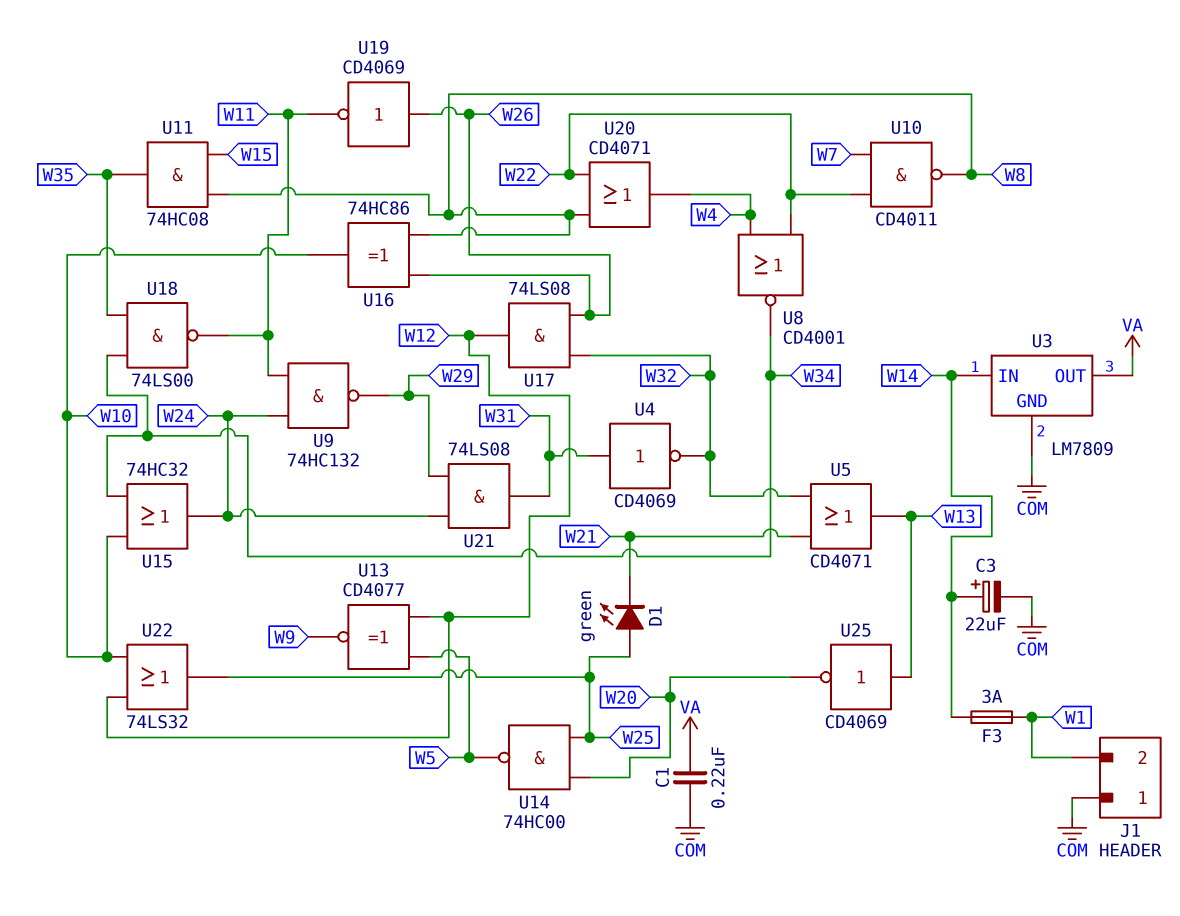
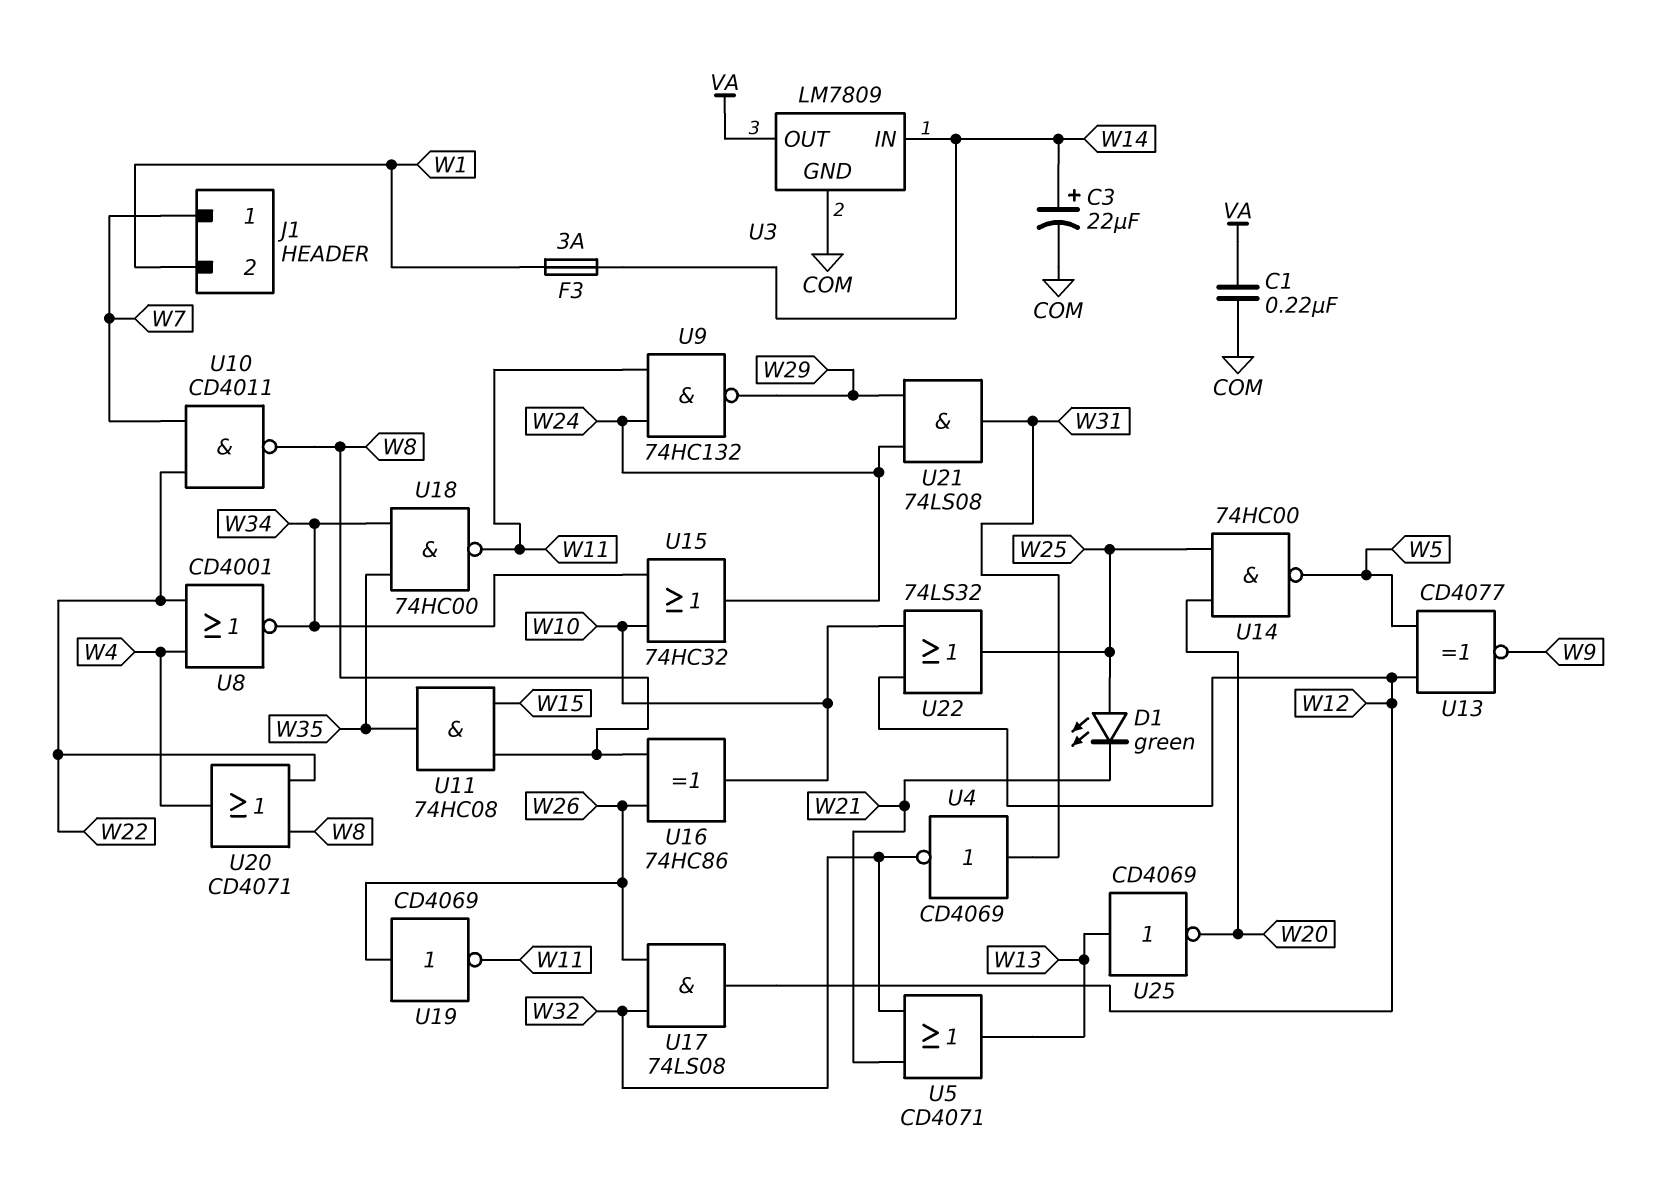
J1 pin 1: COM -> W7
U18: NAND 74LS00 (in W34, in W35, out W11) -> NAND 74HC00 (in W34, in W35, out W11)

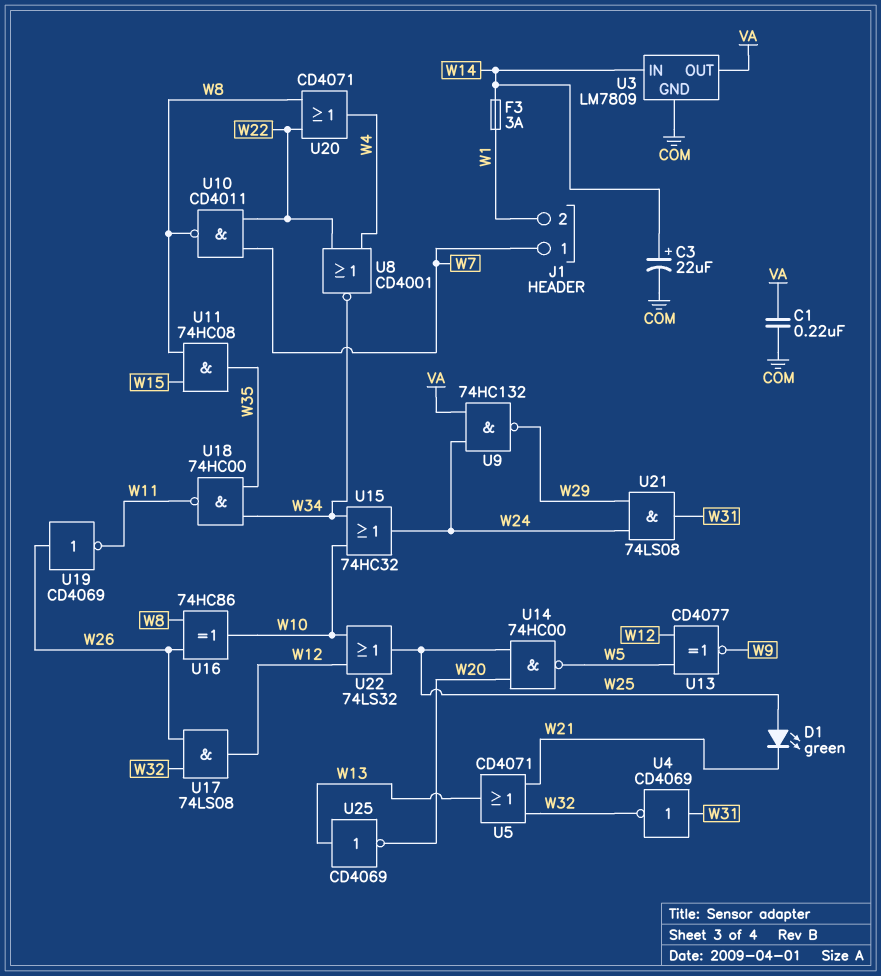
U9: NAND 74HC132 (in W11, in W24, out W29) -> NAND 74HC132 (in VA, in W24, out W29)

